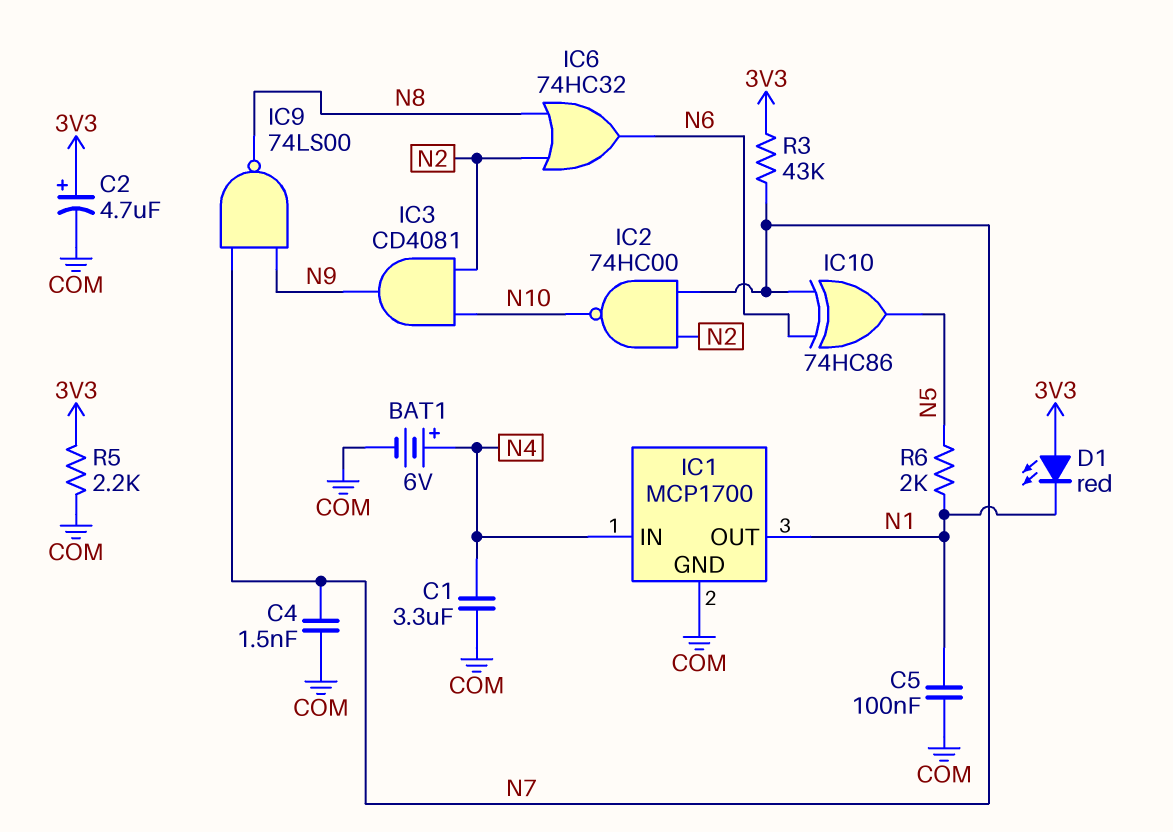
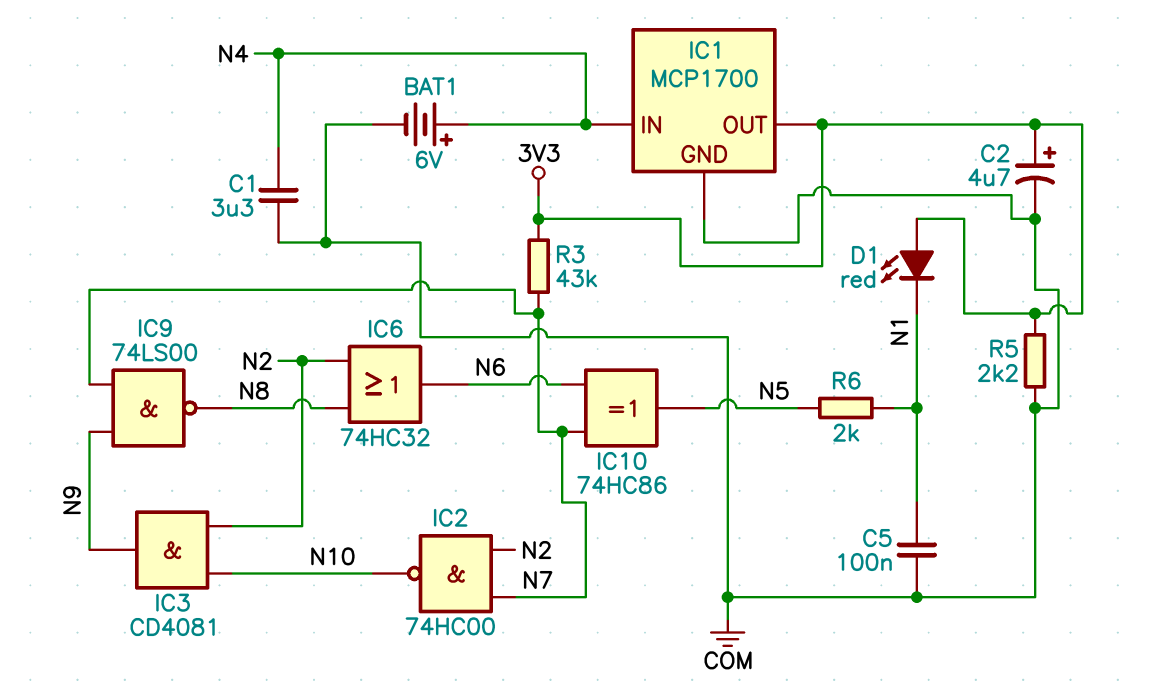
C4: 1.5nF (COM, N7) -> none
IC1 pin OUT: N1 -> 3V3

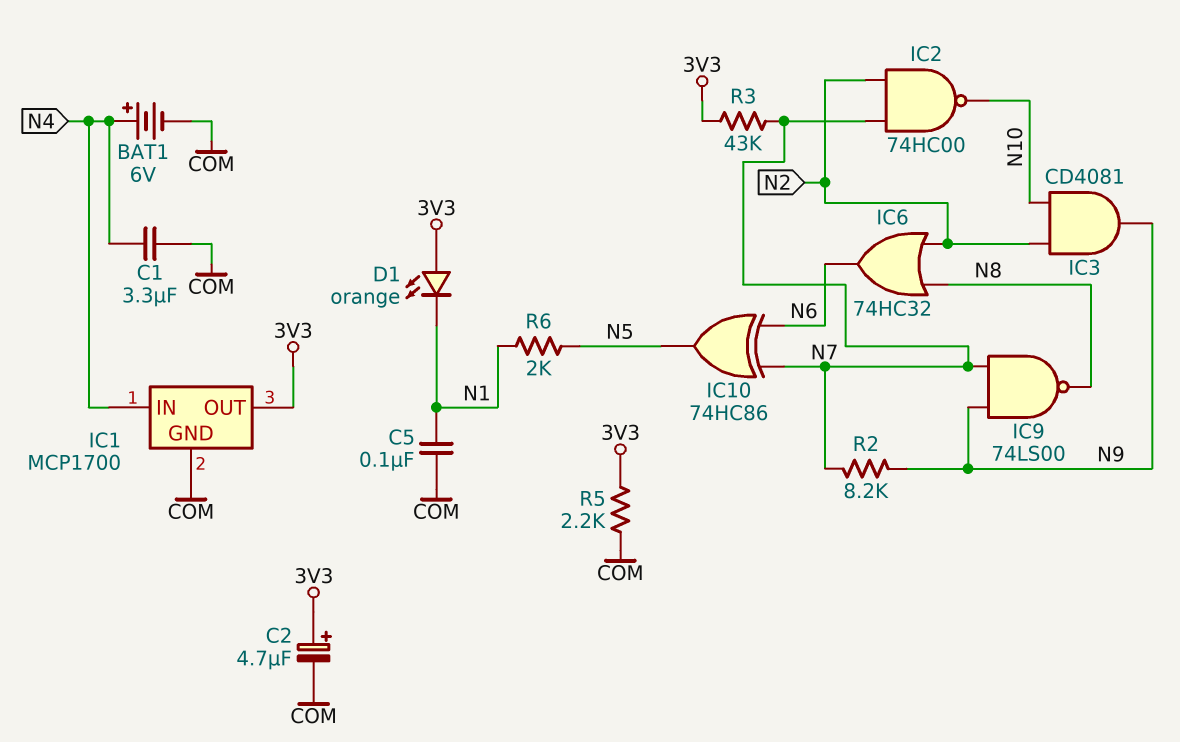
D1: LED red (A 3V3, K N1) -> LED orange (A 3V3, K N1)
R2: none -> 8.2k (N7, N9)

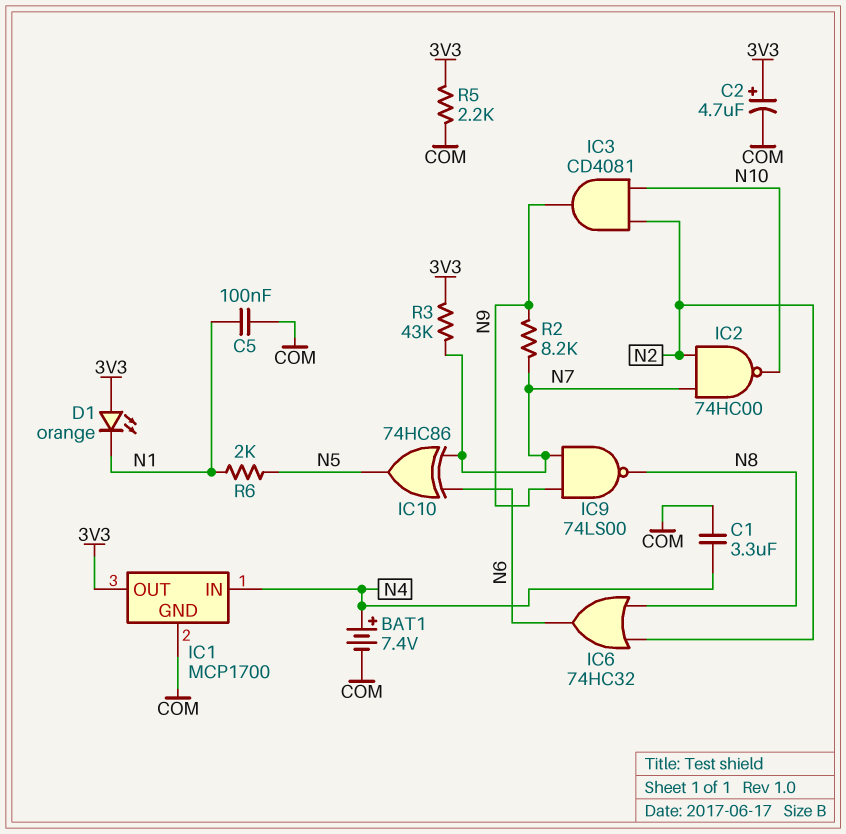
BAT1: 6V (plus N4, minus COM) -> 7.4V (plus N4, minus COM)

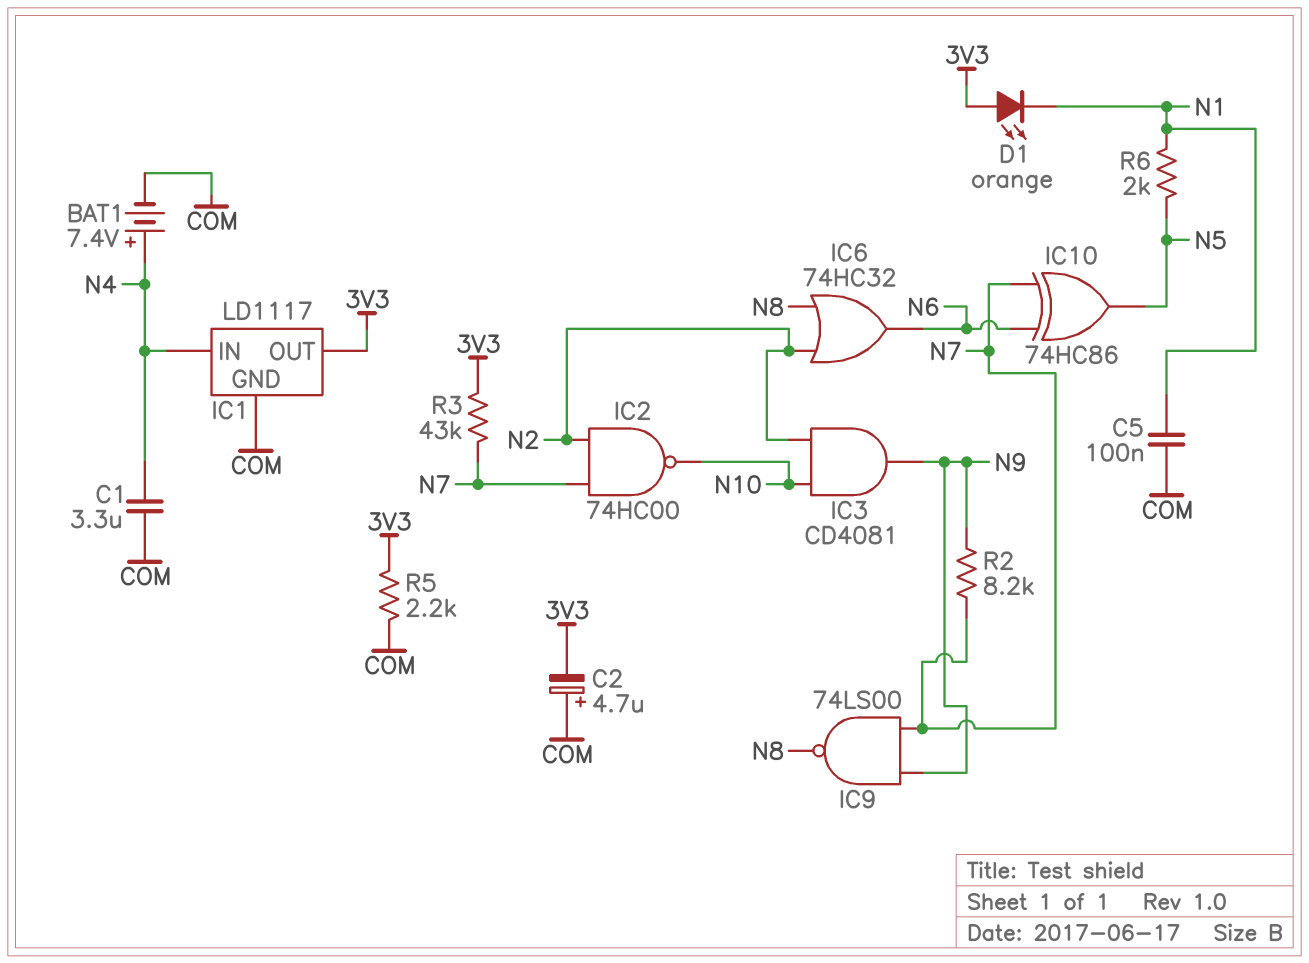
C2: 4.7uF (plus 3V3, minus COM) -> 4.7uF (plus COM, minus 3V3)
IC1: MCP1700 -> LD1117

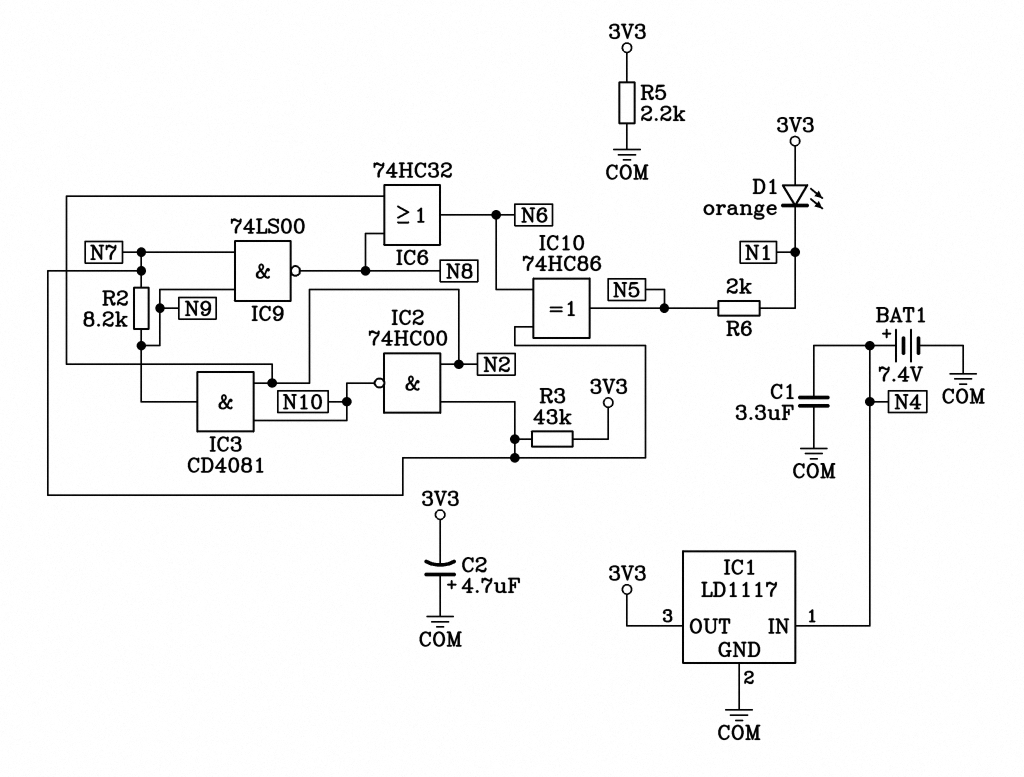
C5: 100nF (COM, N1) -> none

